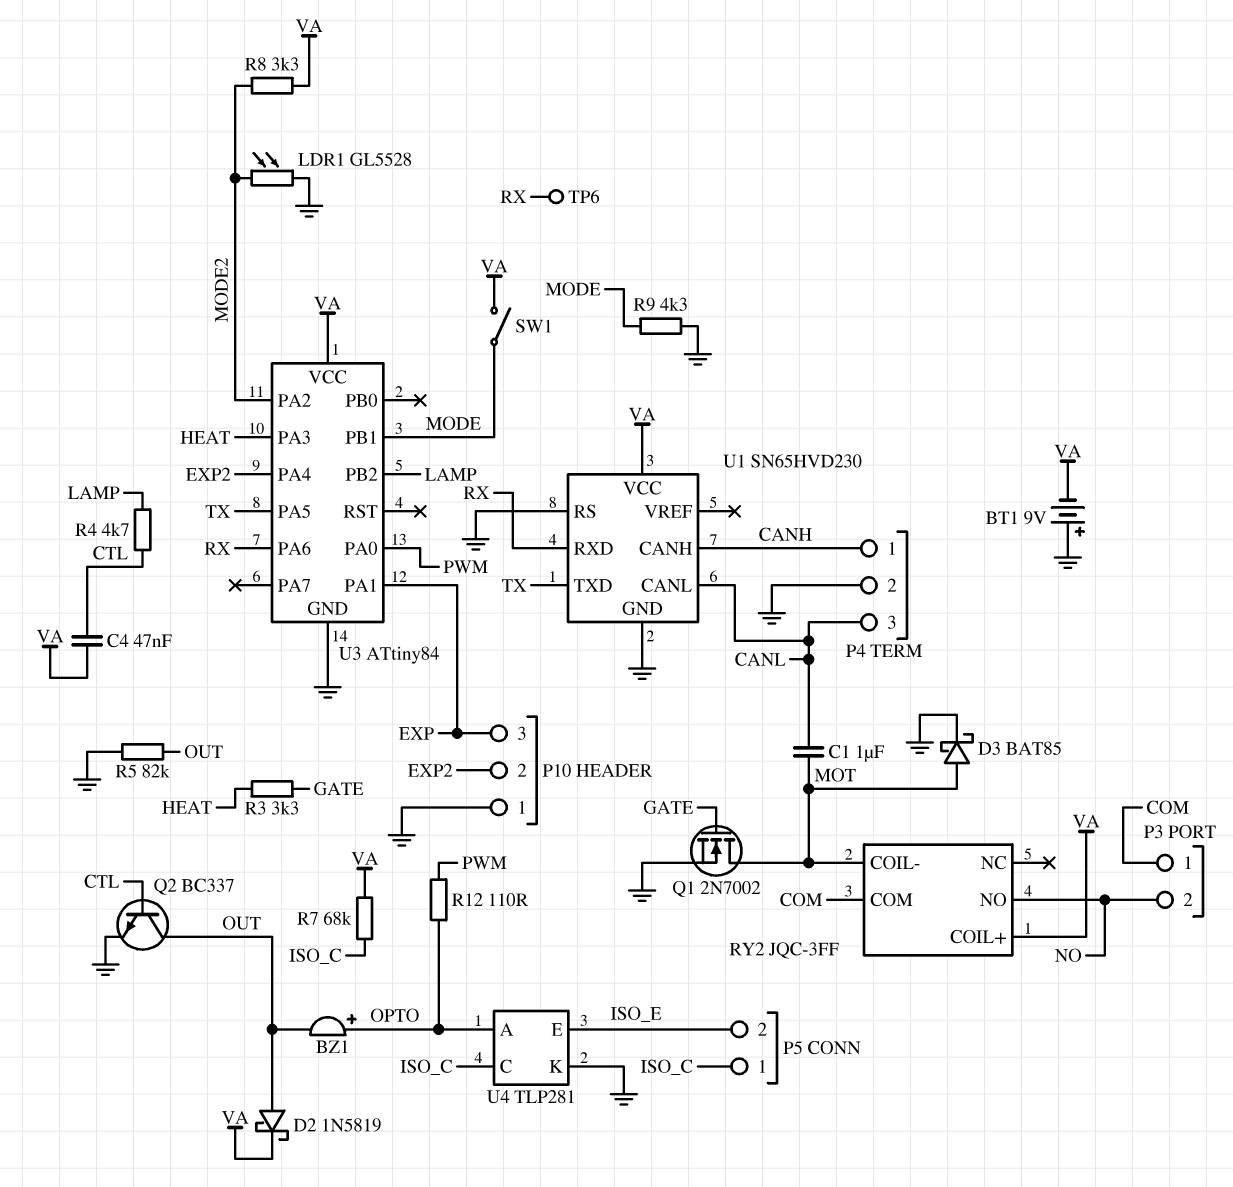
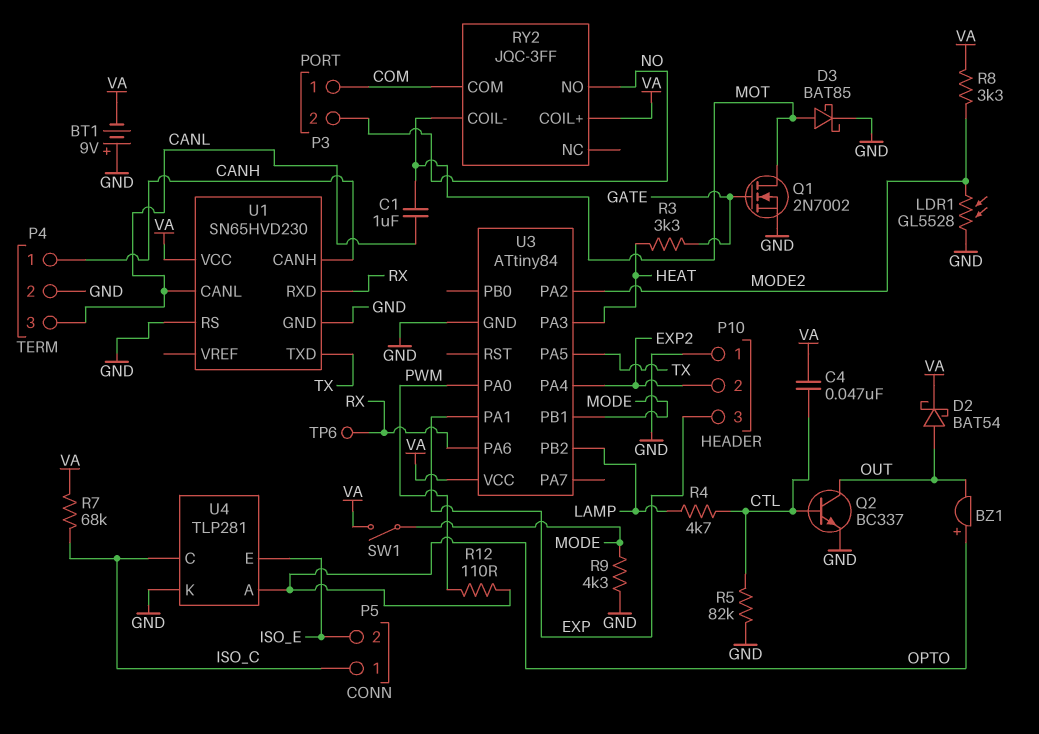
D2: schottky 1N5819 (A OUT, K VA) -> schottky BAT54 (A OUT, K VA)
R5: 82k (GND, OUT) -> 82k (CTL, GND)

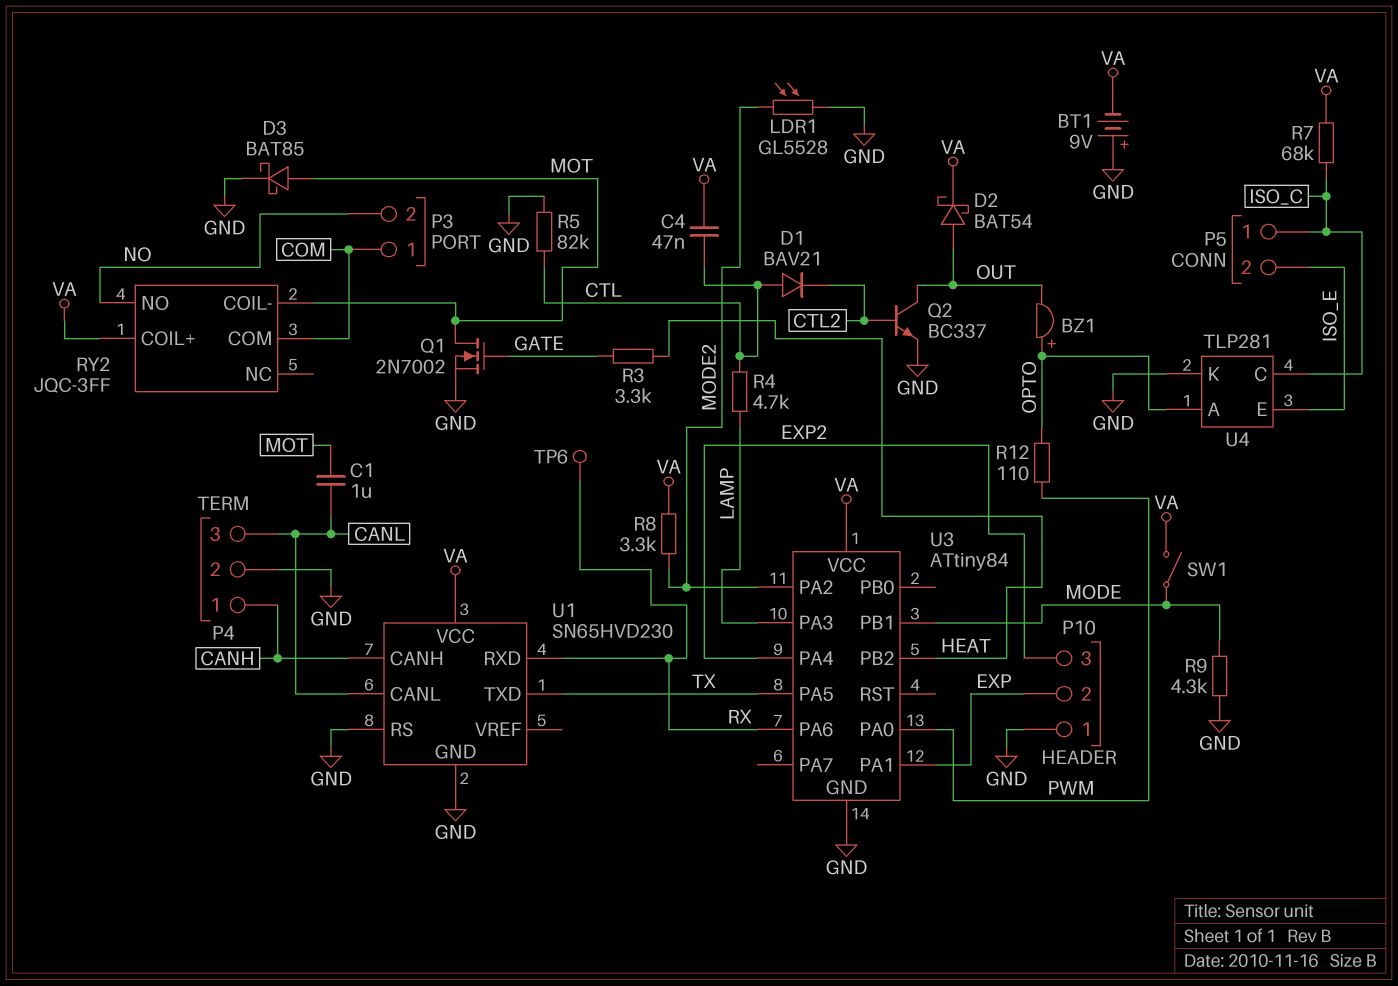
D1: none -> diode BAV21 (A CTL, K CTL2)
P10 pin 2: EXP2 -> EXP
P10 pin 3: EXP -> EXP2
Q2: NPN BC337 (B CTL, C OUT, E GND) -> NPN BC337 (B CTL2, C OUT, E GND)
U3 pin PA3: HEAT -> LAMP
U3 pin PB2: LAMP -> HEAT

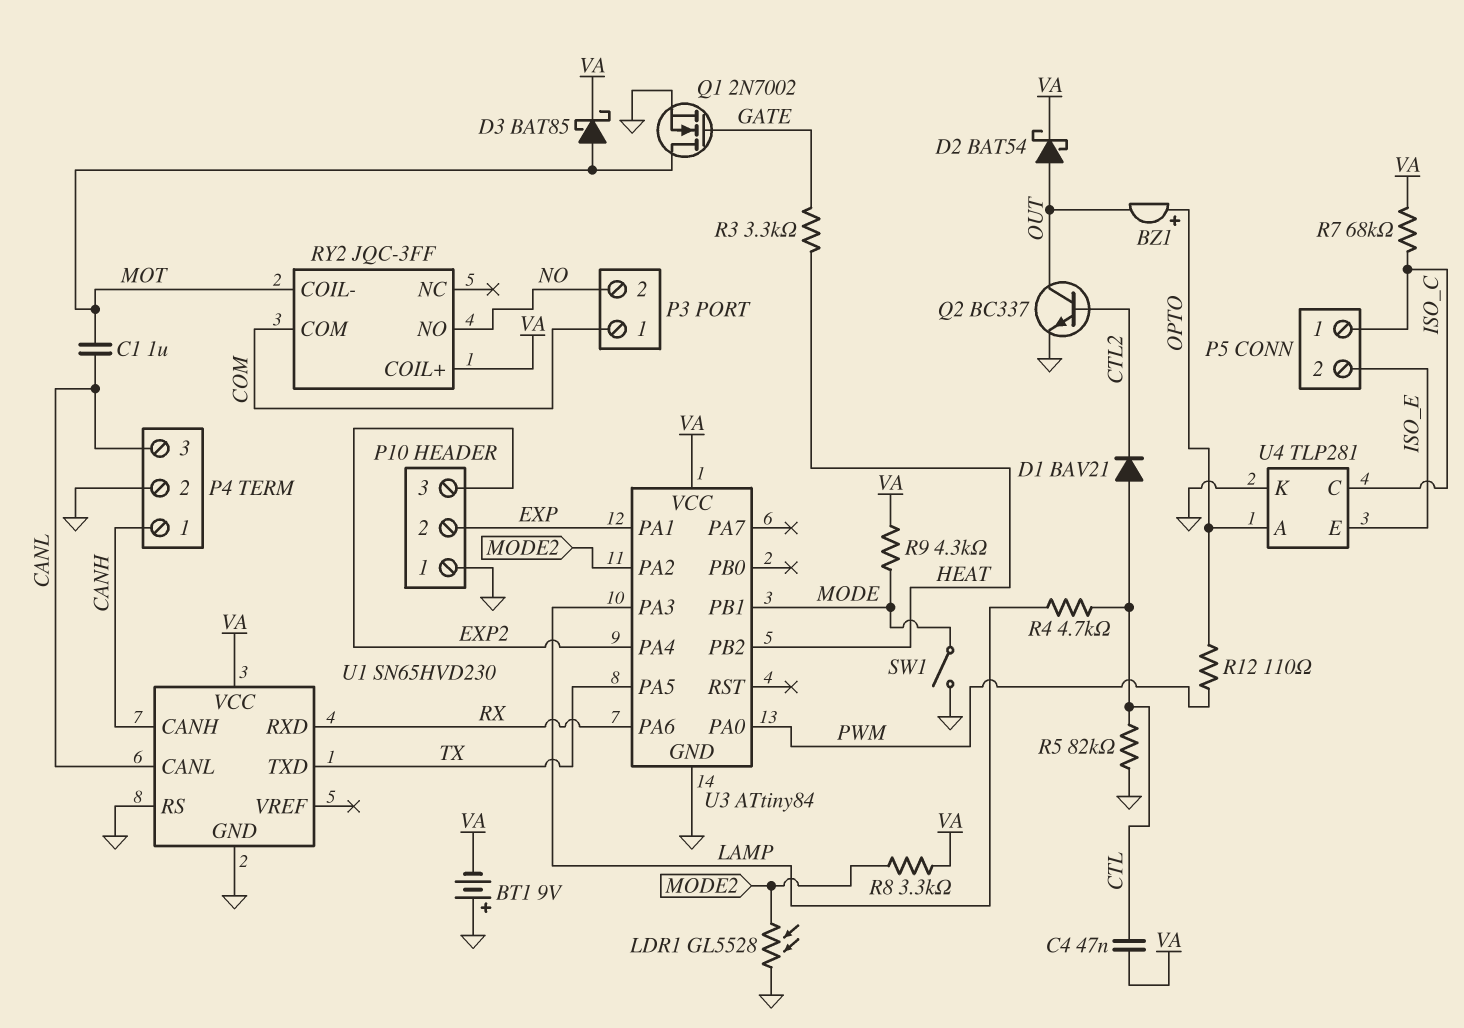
D3: schottky BAT85 (A MOT, K GND) -> schottky BAT85 (A MOT, K VA)
R9: 4.3k (GND, MODE) -> 4.3k (MODE, VA)
SW1: switch (MODE, VA) -> switch (GND, MODE)
TP6: test point (RX) -> none

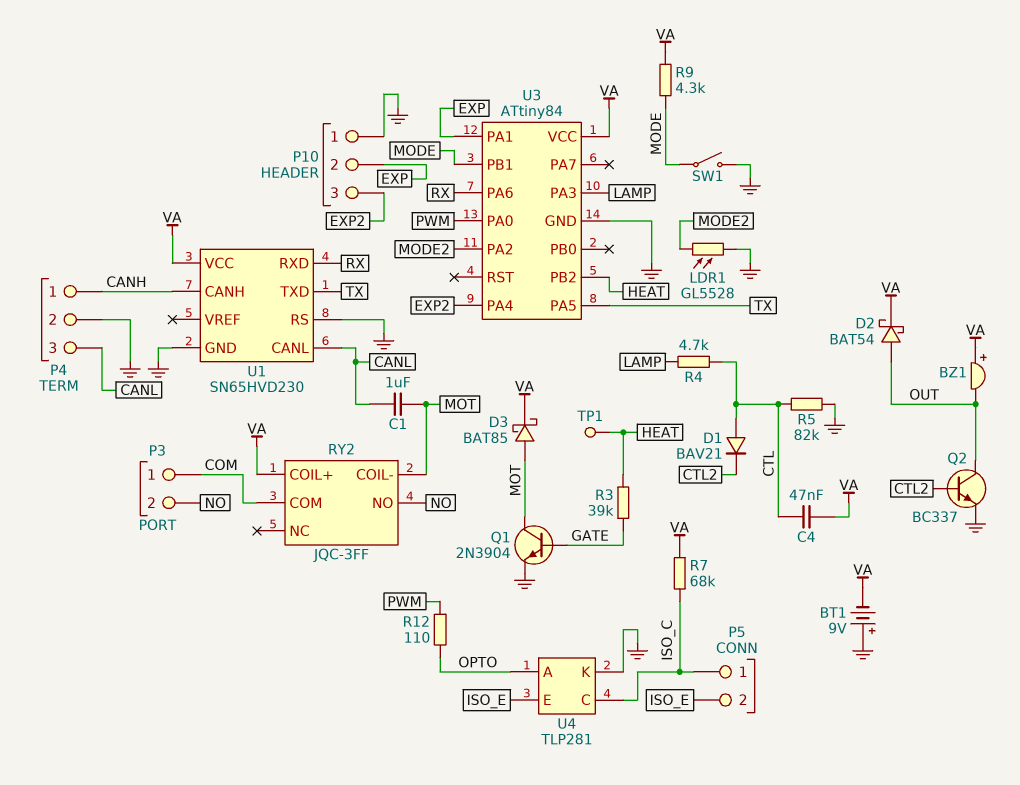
BZ1: buzzer (plus OPTO, minus OUT) -> buzzer (plus VA, minus OUT)
Q1: NMOS 2N7002 (G GATE, D MOT, S GND) -> NPN 2N3904 (B GATE, C MOT, E GND)
R3: 3.3k (GATE, HEAT) -> 39k (GATE, HEAT)
R8: 3.3k (MODE2, VA) -> none
TP1: none -> test point (HEAT)

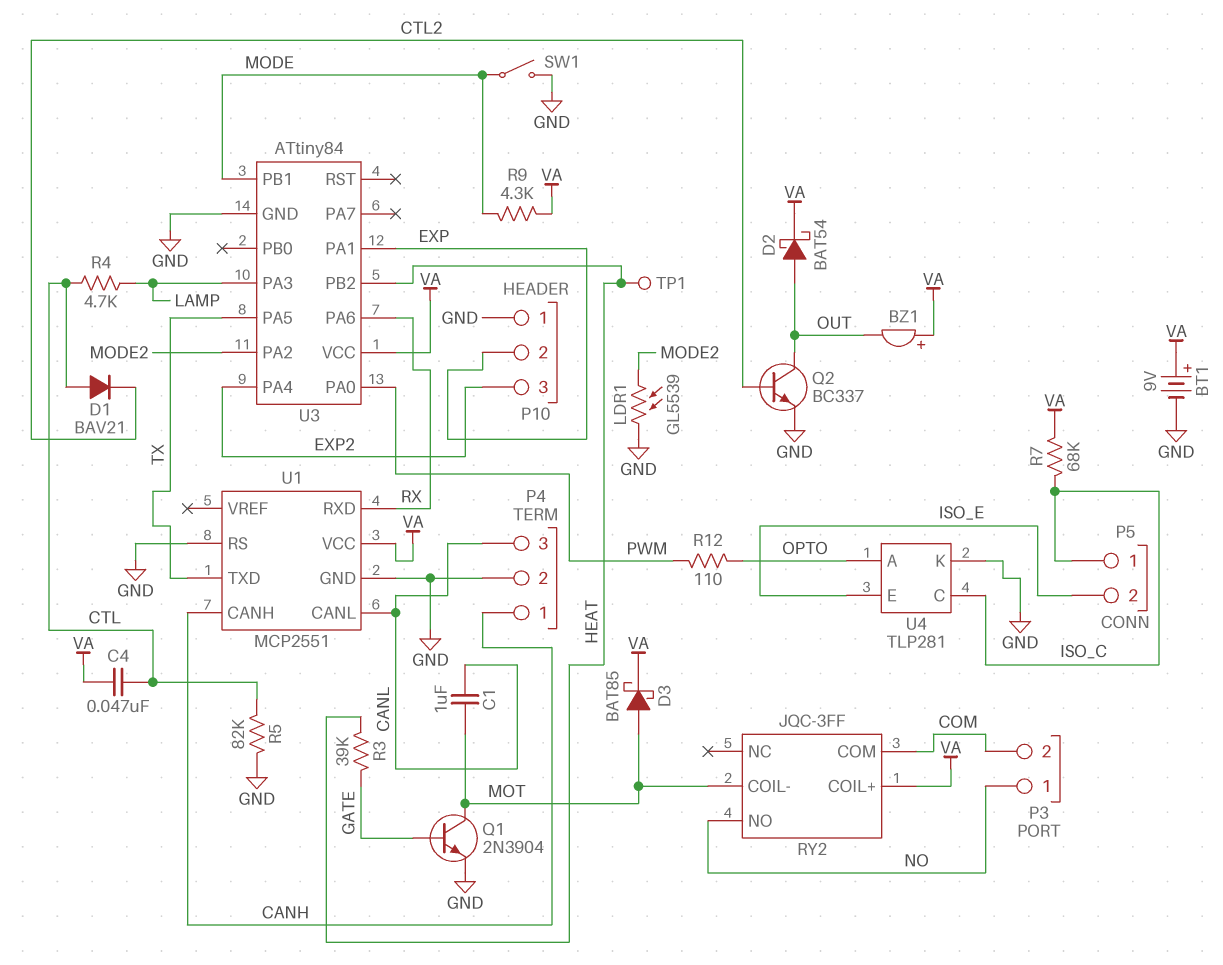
BT1: 9V (plus GND, minus VA) -> 9V (plus VA, minus GND)
LDR1: GL5528 (GND, MODE2) -> GL5539 (GND, MODE2)
P3 pin 1: COM -> NO
P3 pin 2: NO -> COM
U1: SN65HVD230 -> MCP2551

